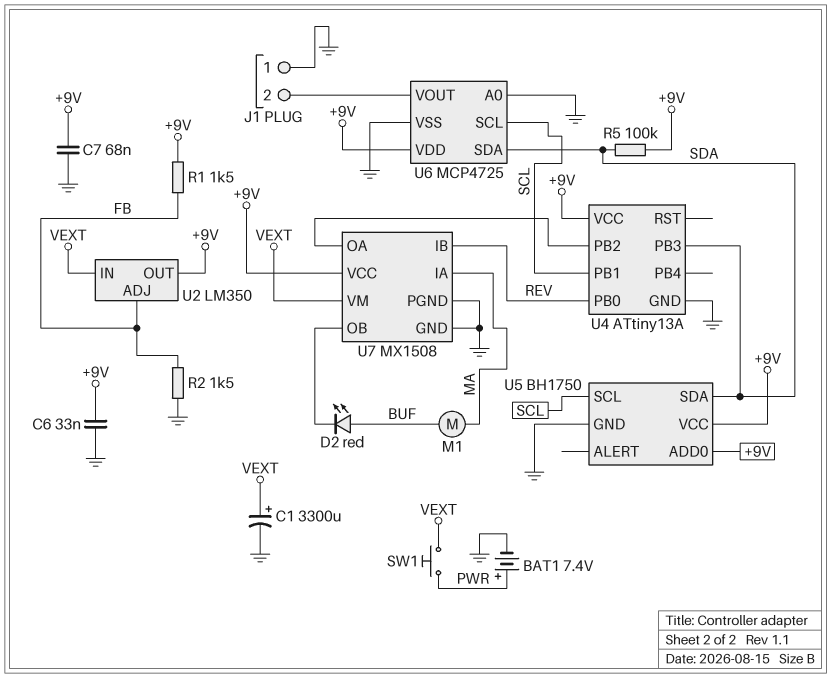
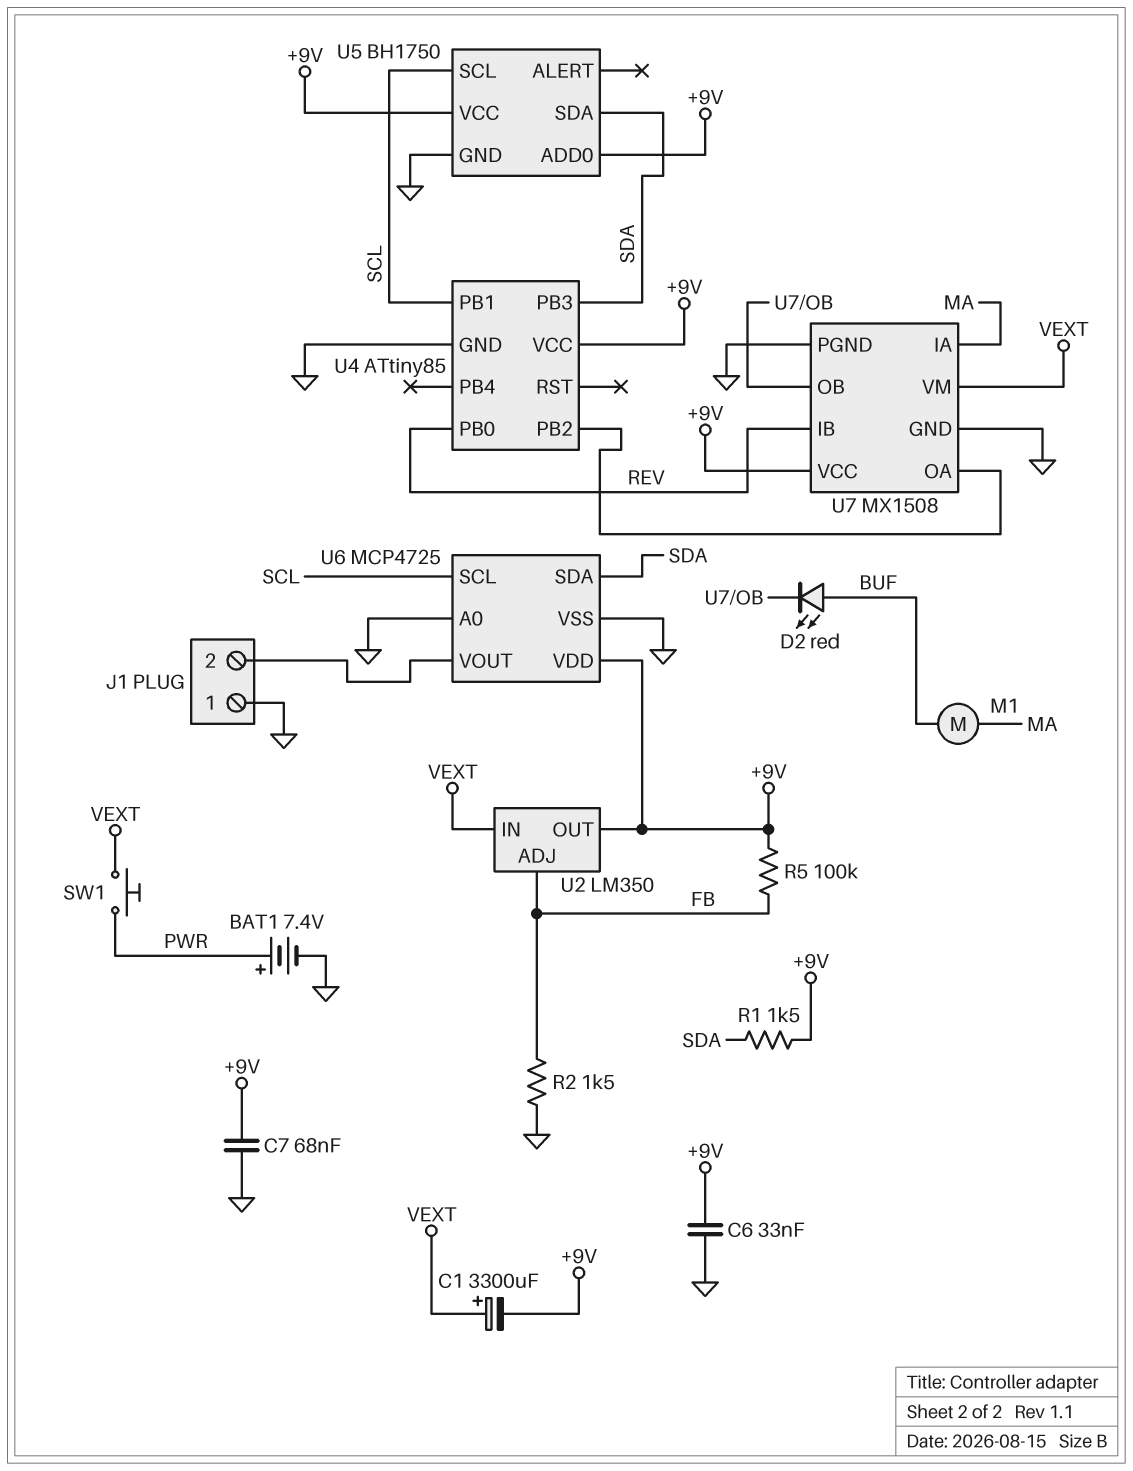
C1: 3300uF (plus VEXT, minus GND) -> 3300uF (plus VEXT, minus +9V)
R1: 1.5k (+9V, FB) -> 1.5k (+9V, SDA)
R5: 100k (+9V, SDA) -> 100k (+9V, FB)
U4: ATtiny13A -> ATtiny85

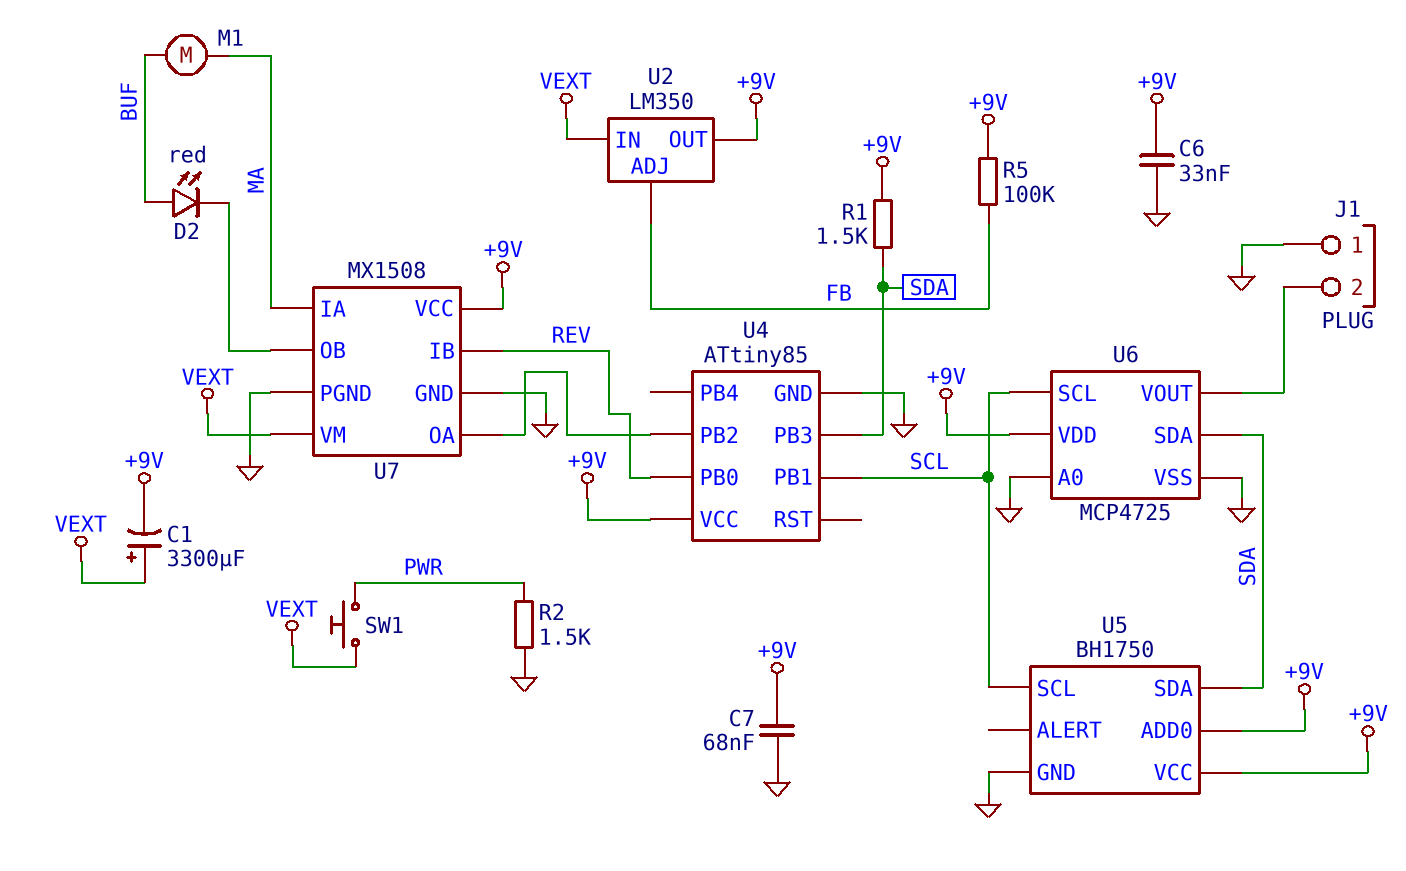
BAT1: 7.4V (plus PWR, minus GND) -> none
R2: 1.5k (FB, GND) -> 1.5k (GND, PWR)

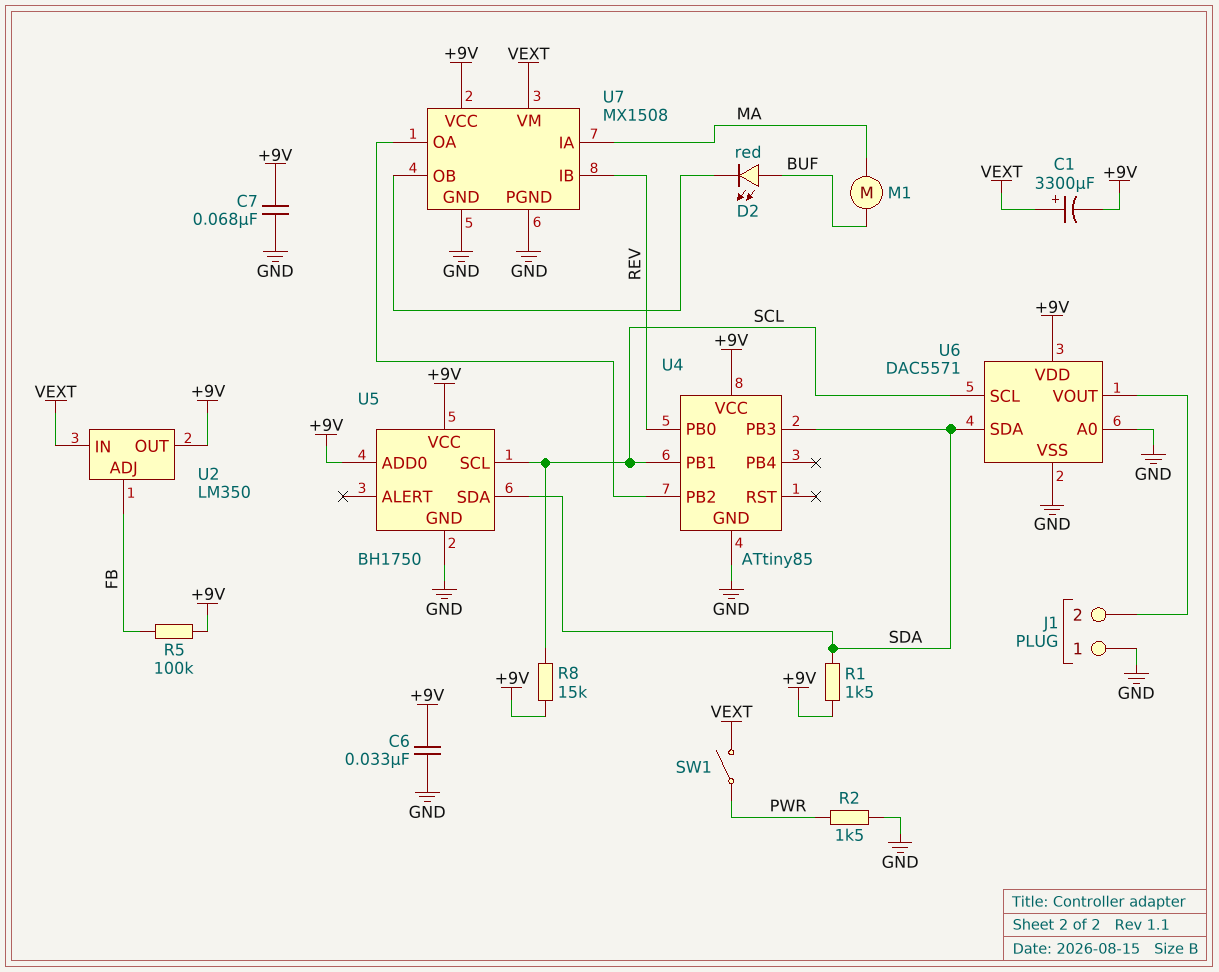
R8: none -> 15k (+9V, SCL)
SW1: button (PWR, VEXT) -> switch (PWR, VEXT)
U6: MCP4725 -> DAC5571

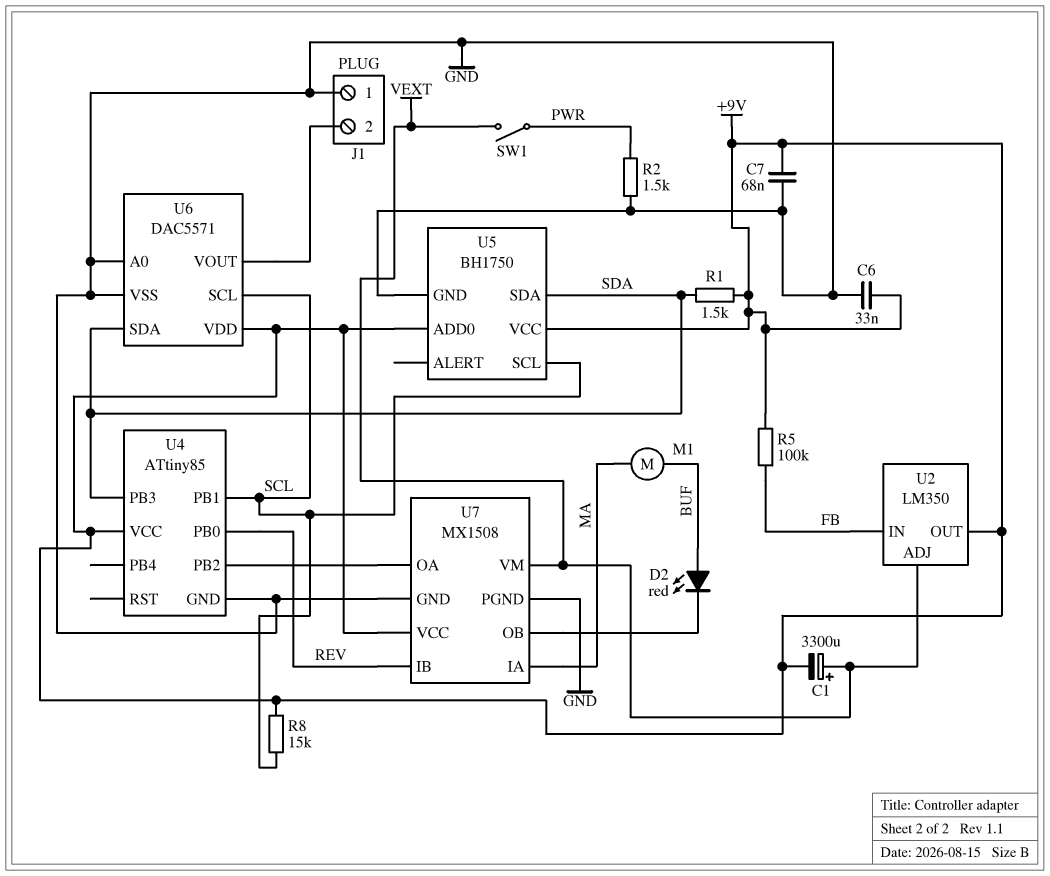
U2 pin ADJ: FB -> VEXT
U2 pin IN: VEXT -> FB

